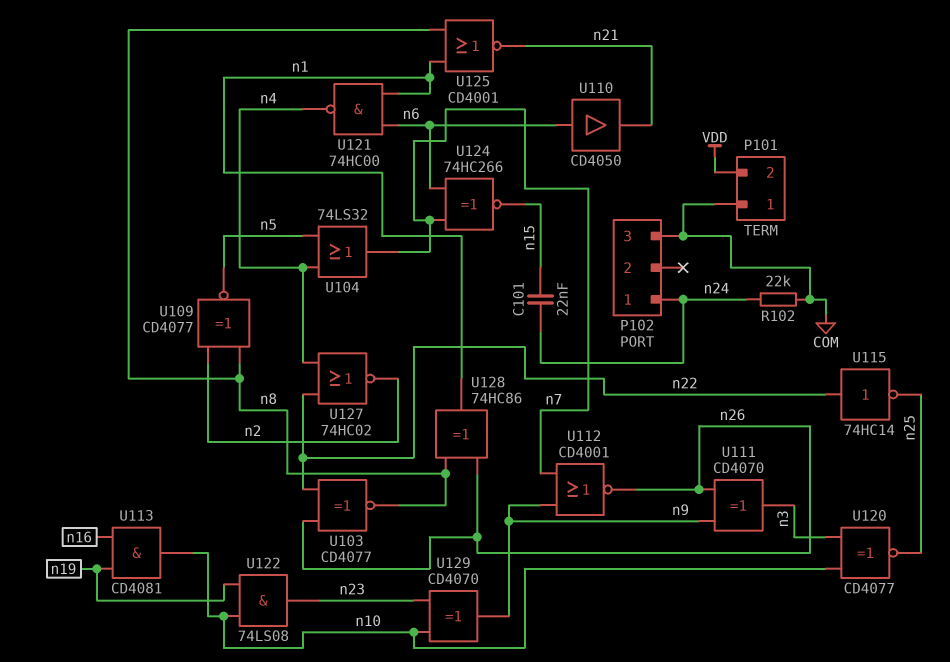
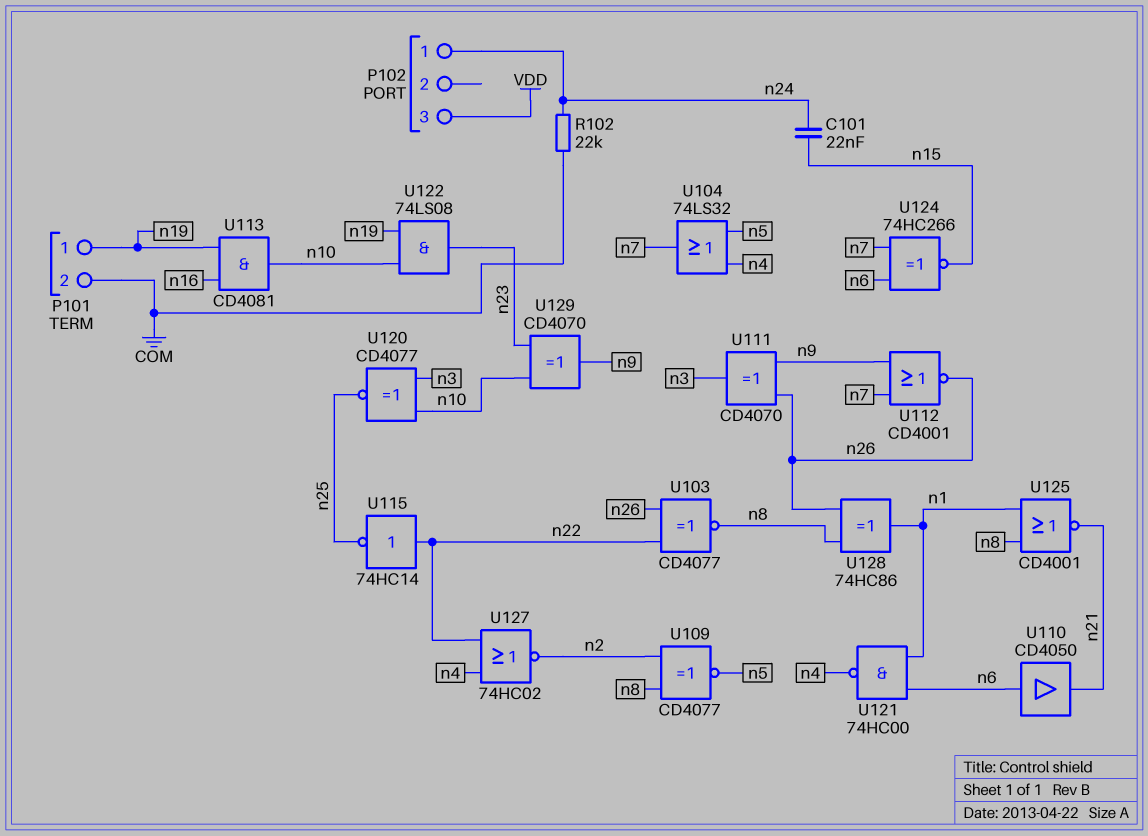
P101 pin 1: COM -> n19
P101 pin 2: VDD -> COM
P102 pin 3: COM -> VDD

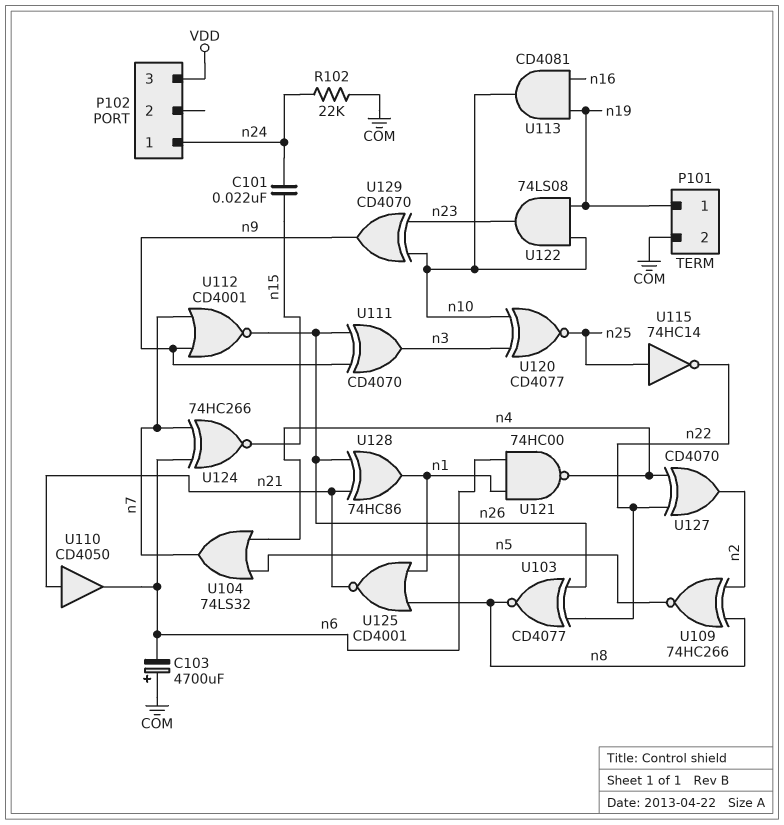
C103: none -> 4700uF (plus COM, minus n6)
U109: XNOR CD4077 (in n2, in n8, out n5) -> XNOR 74HC266 (in n2, in n8, out n5)
U110: buffer CD4050 (in n6, out n21) -> buffer CD4050 (in n21, out n6)
U115: NOT 74HC14 (in n22, out n25) -> NOT 74HC14 (in n25, out n22)
U127: NOR 74HC02 (in n4, in n22, out n2) -> XOR CD4070 (in n4, in n22, out n2)
U128: XOR 74HC86 (in n8, in n26, out n1) -> XOR 74HC86 (in n21, in n26, out n1)

